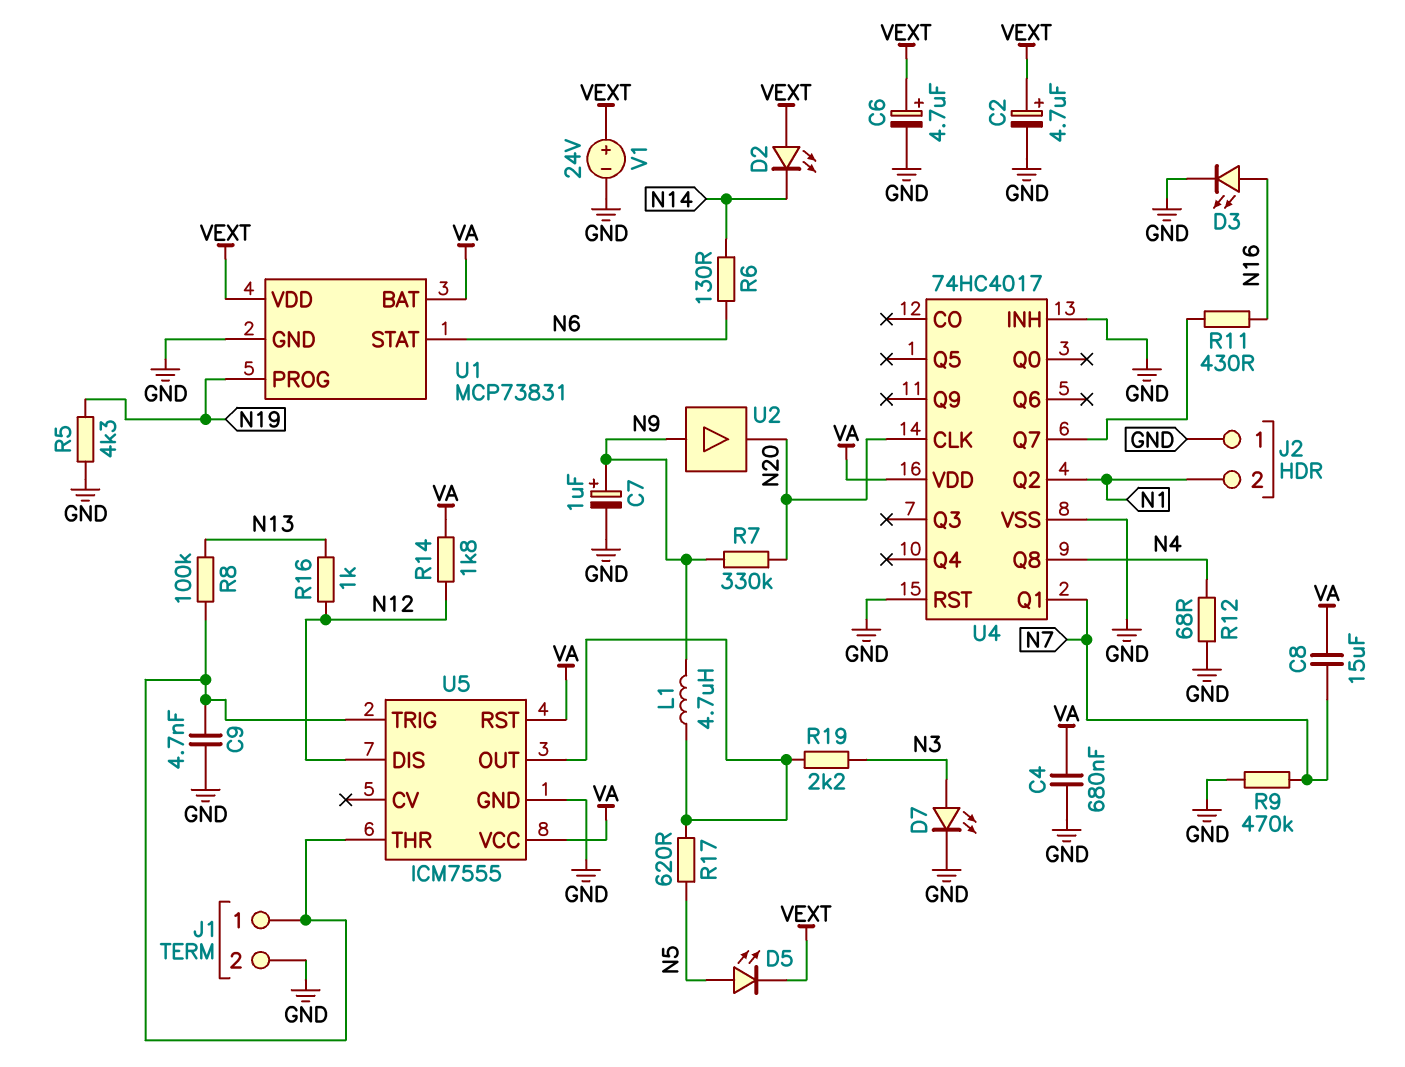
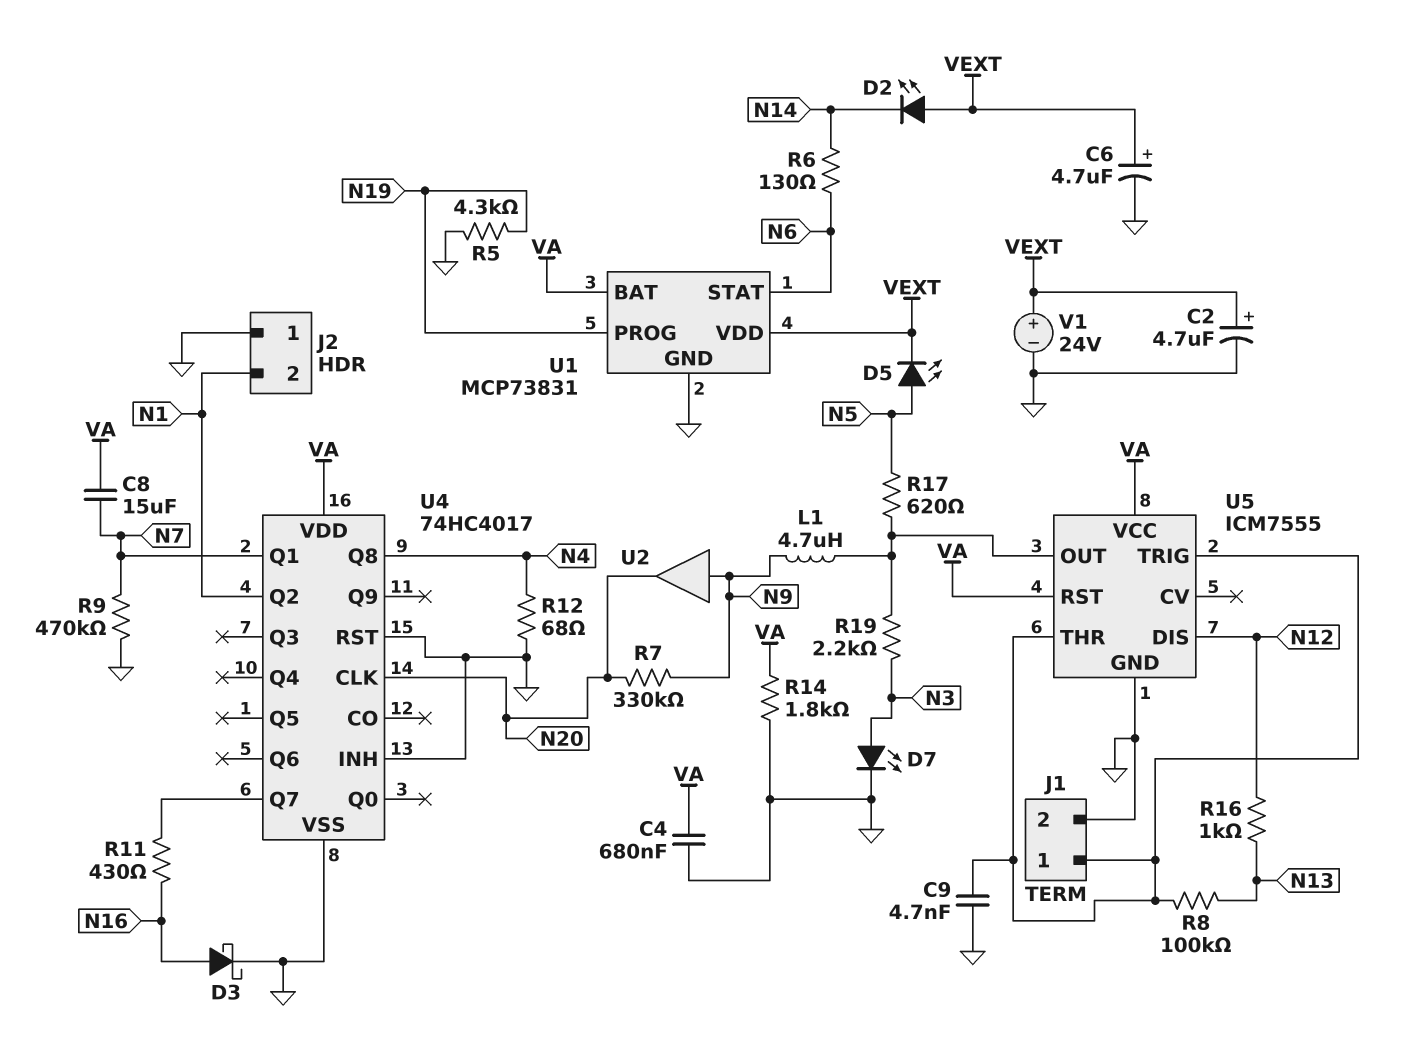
C7: 1uF (plus N9, minus GND) -> none
D3: LED (A N16, K GND) -> schottky (A N16, K GND)
R14: 1.8k (N12, VA) -> 1.8k (GND, VA)

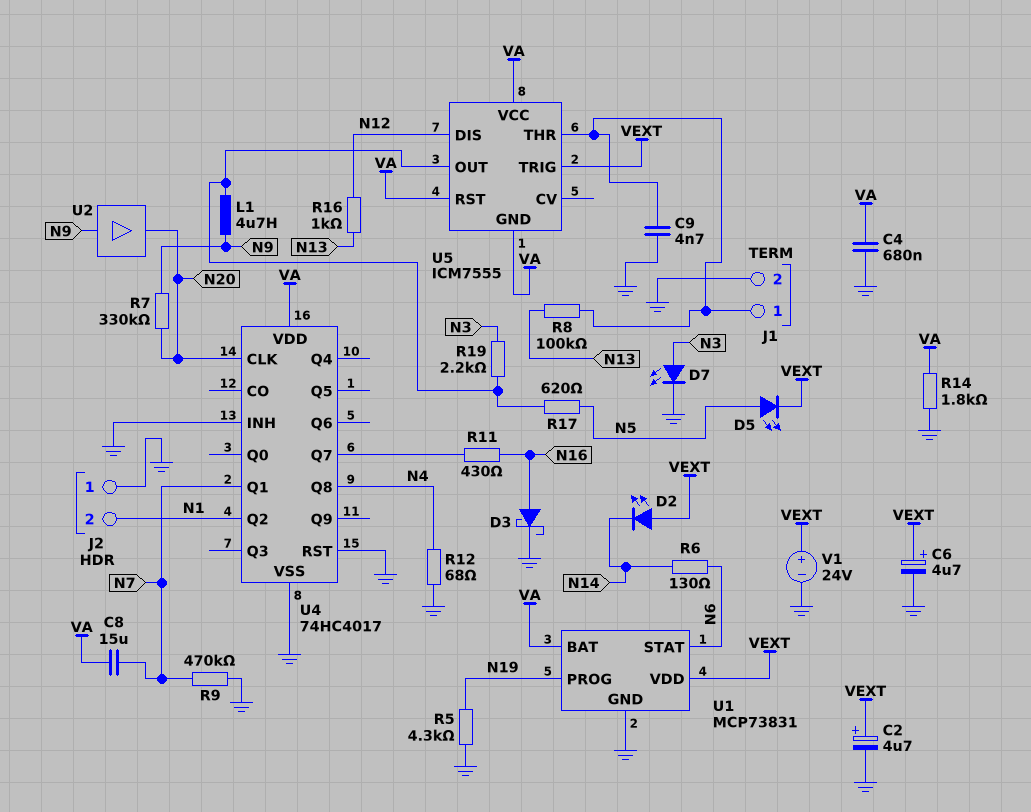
U5 pin GND: GND -> VA
U5 pin TRIG: J1/1 -> VEXT

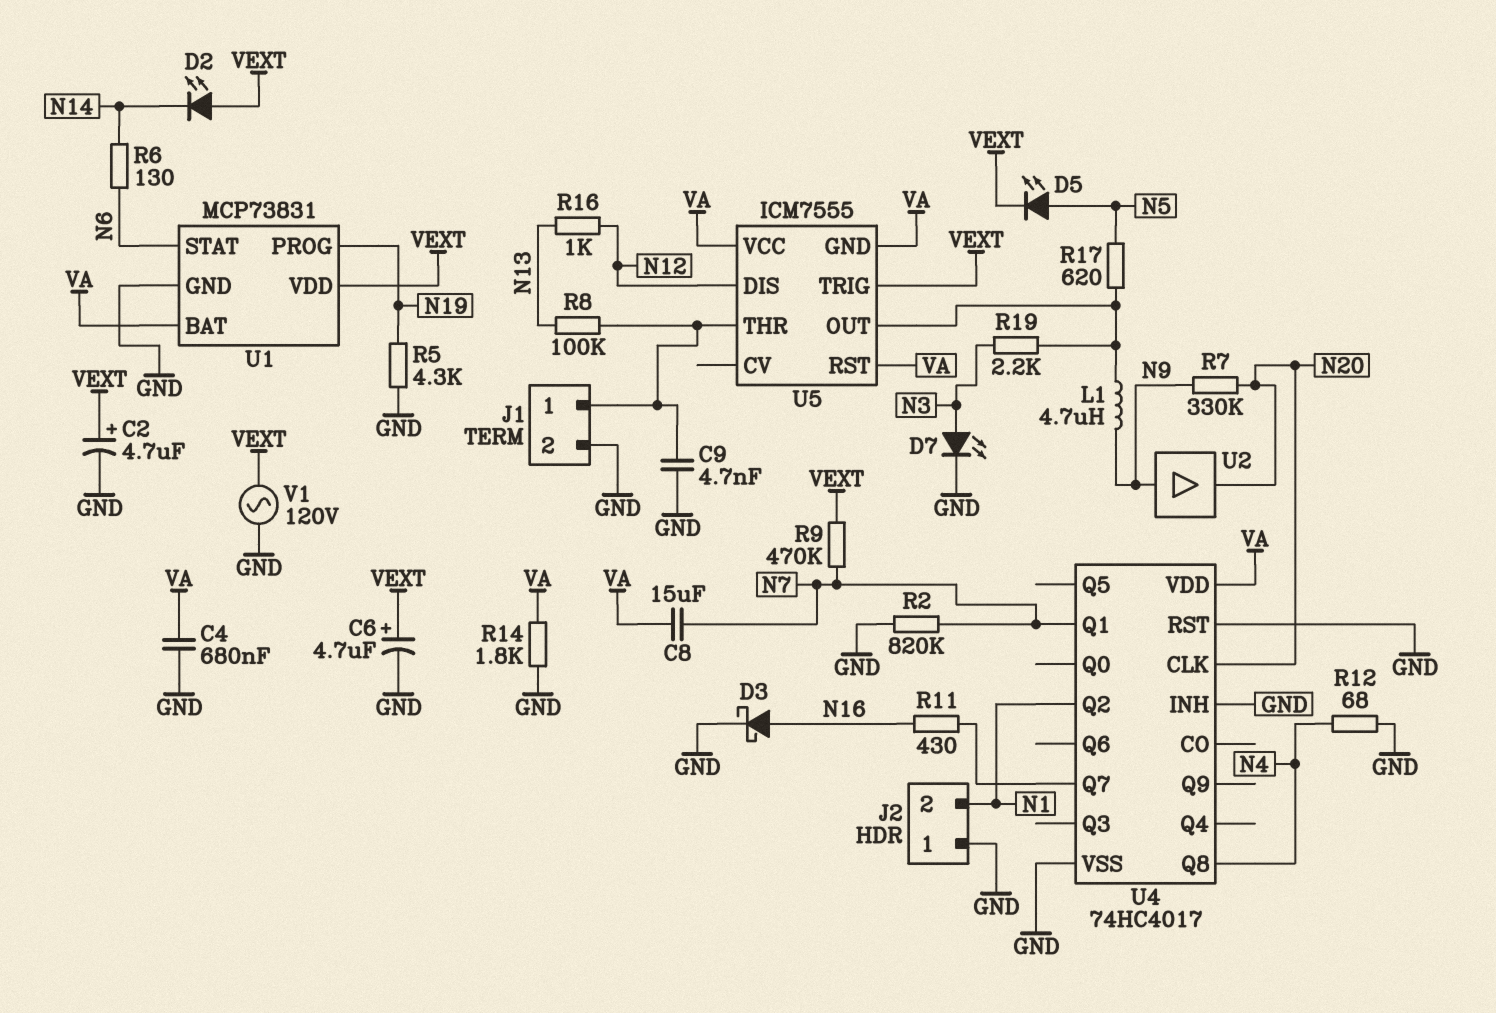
R2: none -> 820k (GND, N7)
R9: 470k (GND, N7) -> 470k (N7, VEXT)
V1: 24V (plus VEXT, minus GND) -> AC 120V (GND, VEXT)

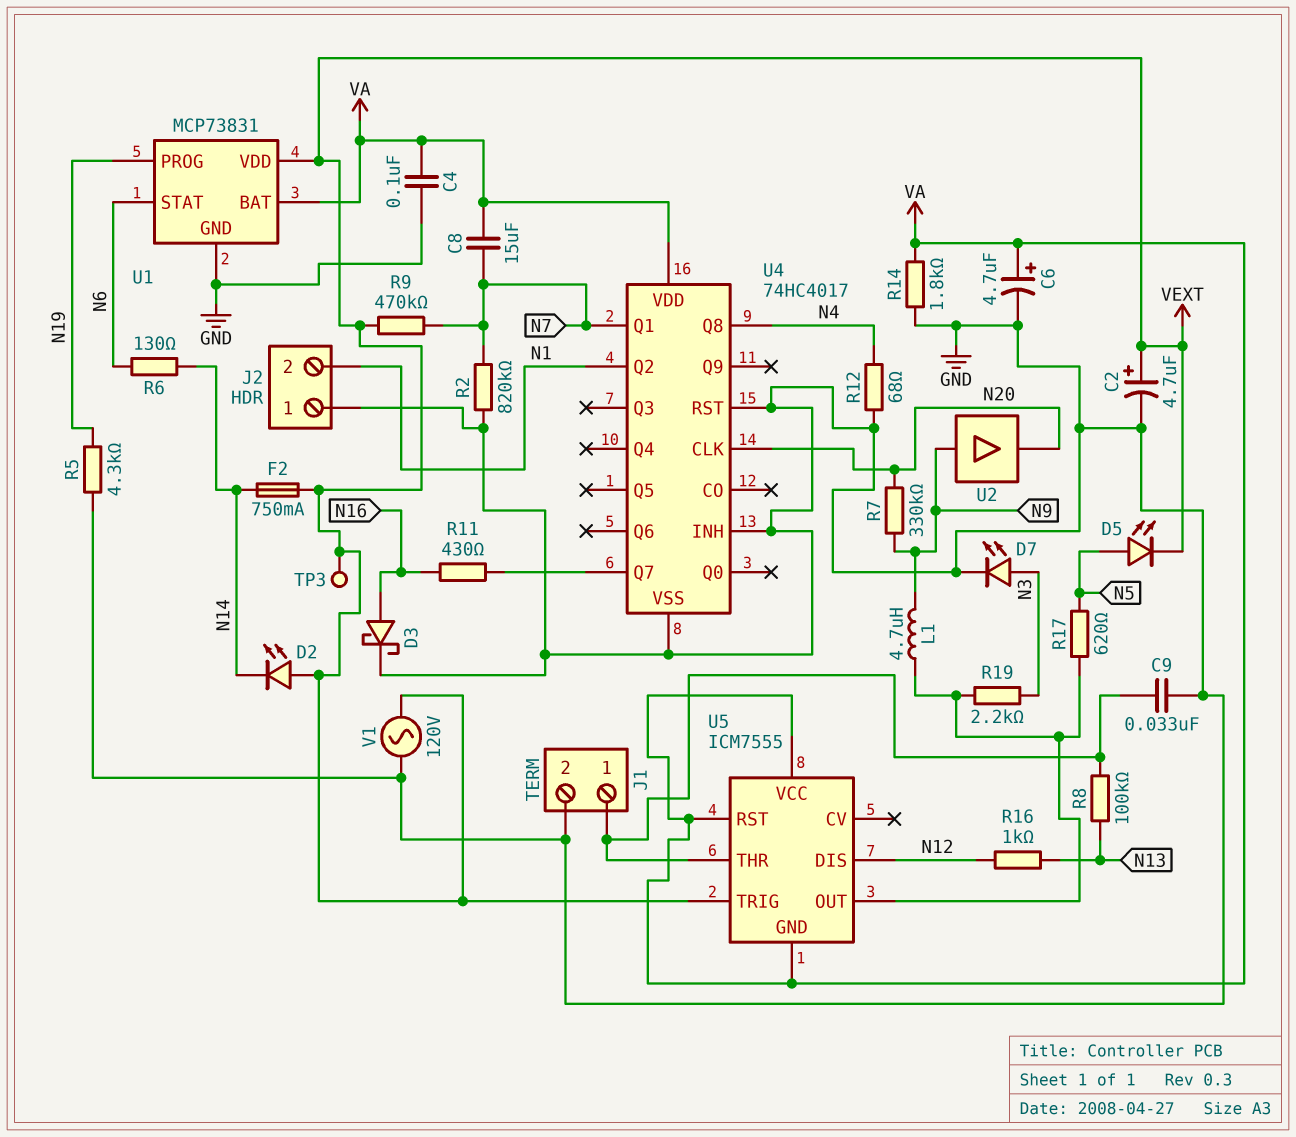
C4: 680nF (GND, VA) -> 100nF (GND, VA)
C6: 4.7uF (plus VEXT, minus GND) -> 4.7uF (plus VA, minus GND)
C9: 4.7nF (GND, J1/1) -> 33nF (GND, J1/1)
F2: none -> 750mA (N14, VEXT)
TP3: none -> test point (VEXT)

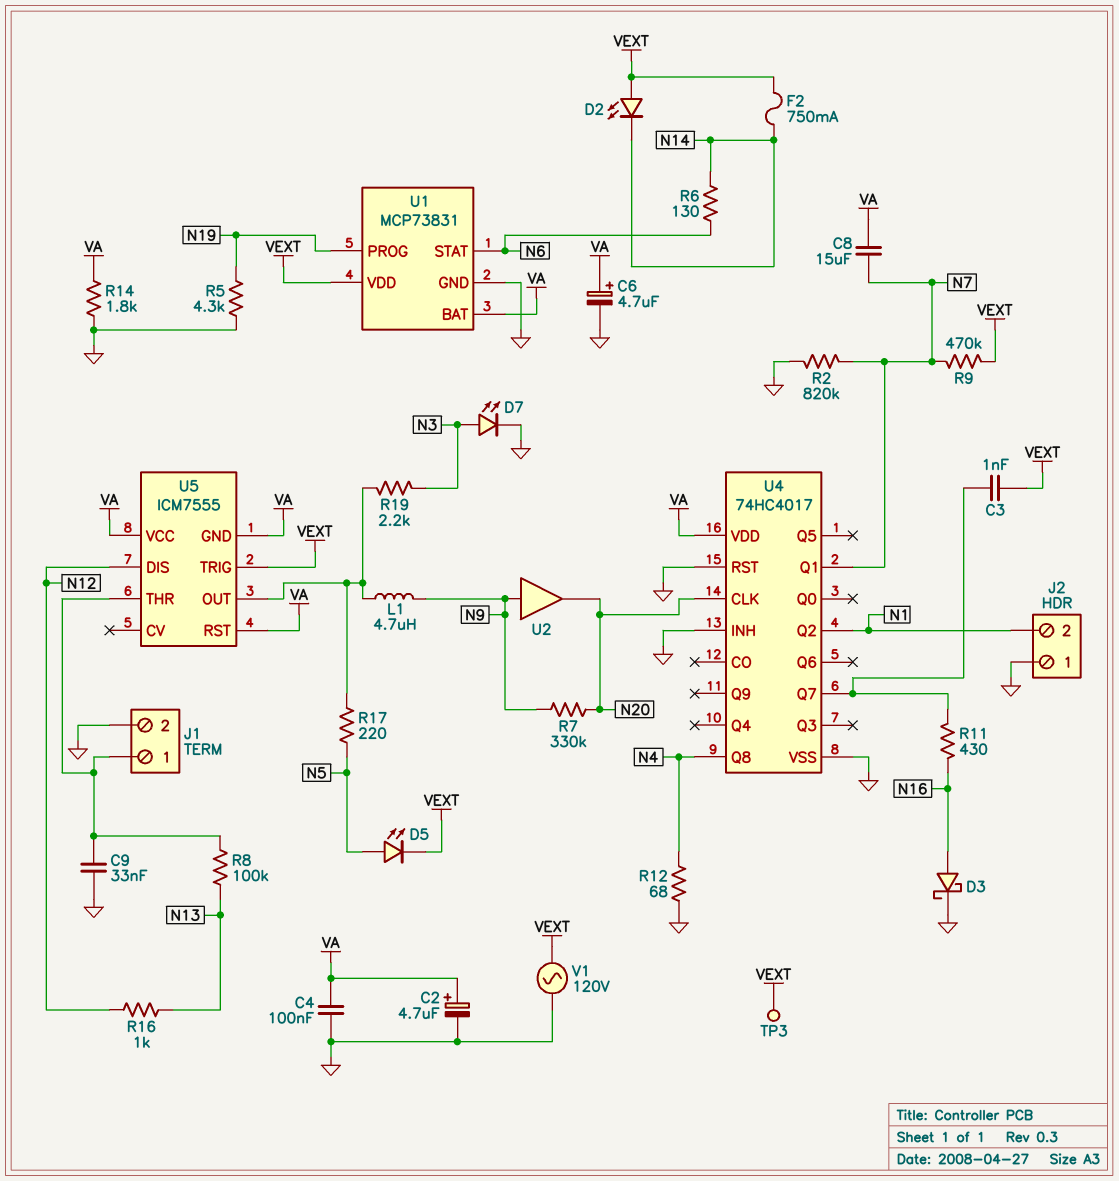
C2: 4.7uF (plus VEXT, minus GND) -> 4.7uF (plus VA, minus GND)
C3: none -> 1nF (U4/Q7, VEXT)
R17: 620 (N5, U5/OUT) -> 220 (N5, U5/OUT)

